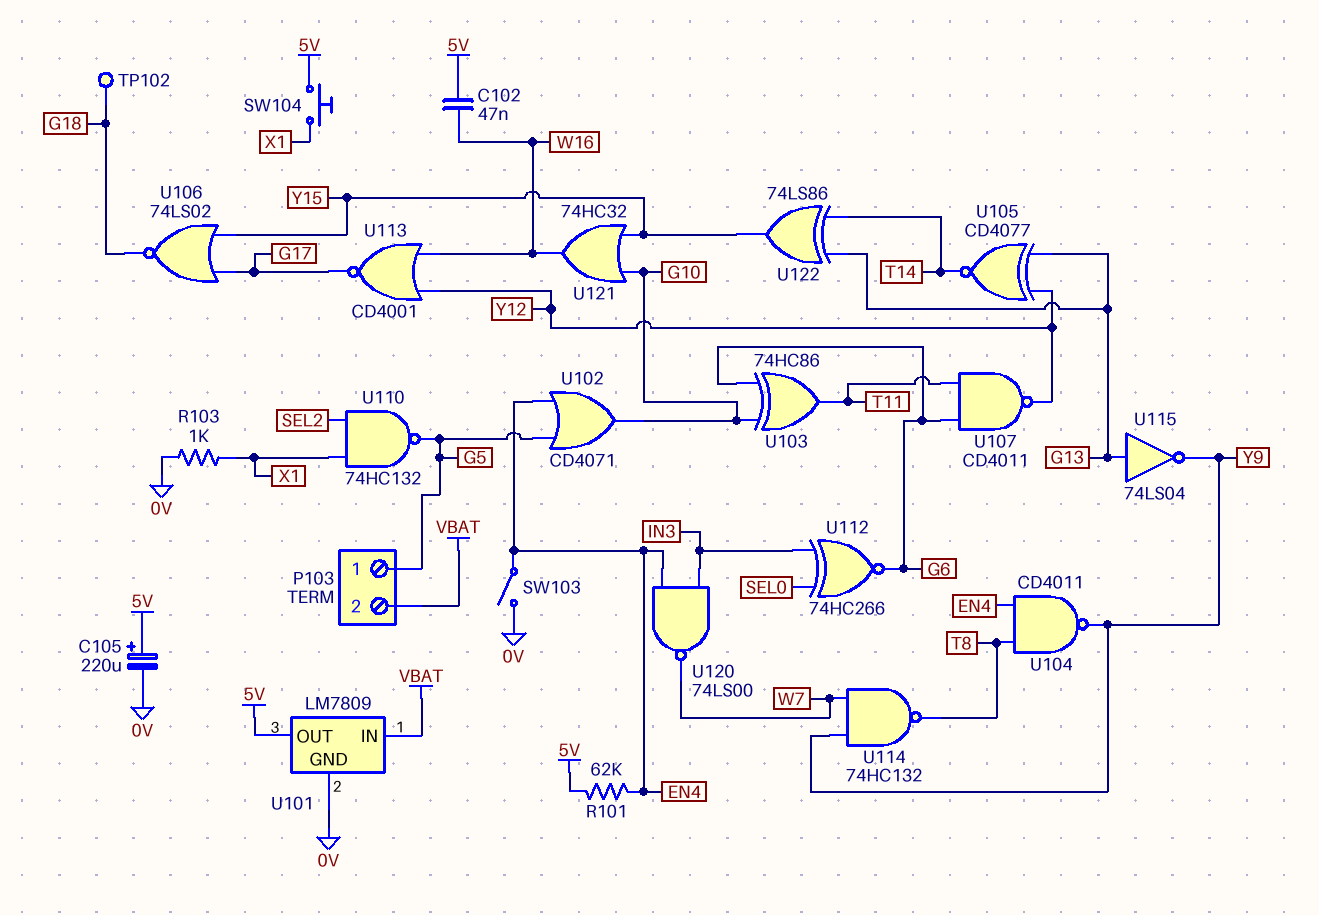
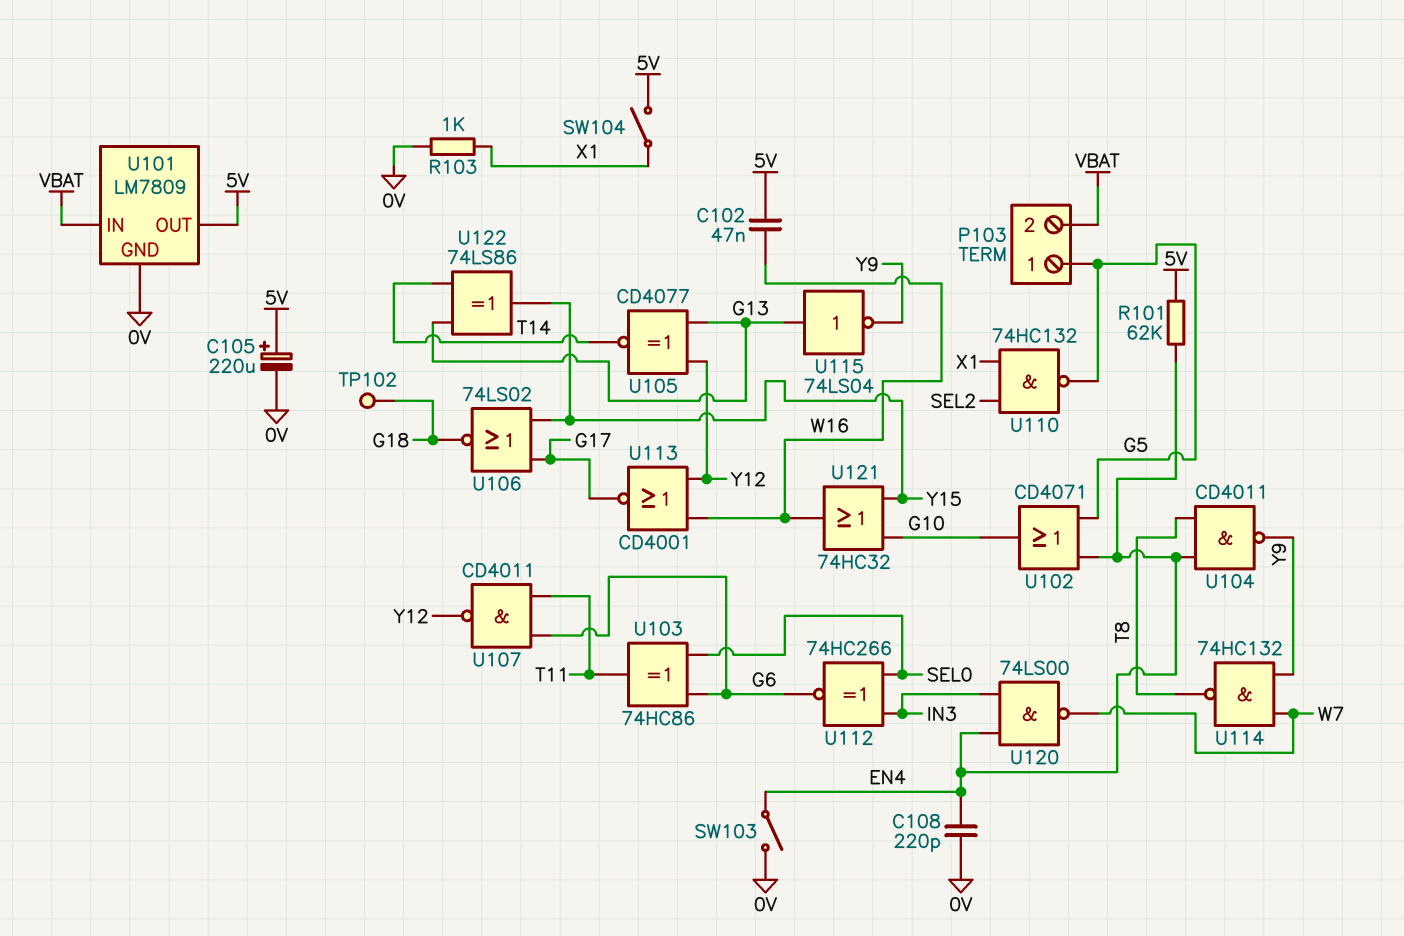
C108: none -> 220pF (0V, EN4)
SW104: button (5V, X1) -> switch (5V, X1)
U103: XOR 74HC86 (in G6, in G10, out T11) -> XOR 74HC86 (in G6, in SEL0, out T11)

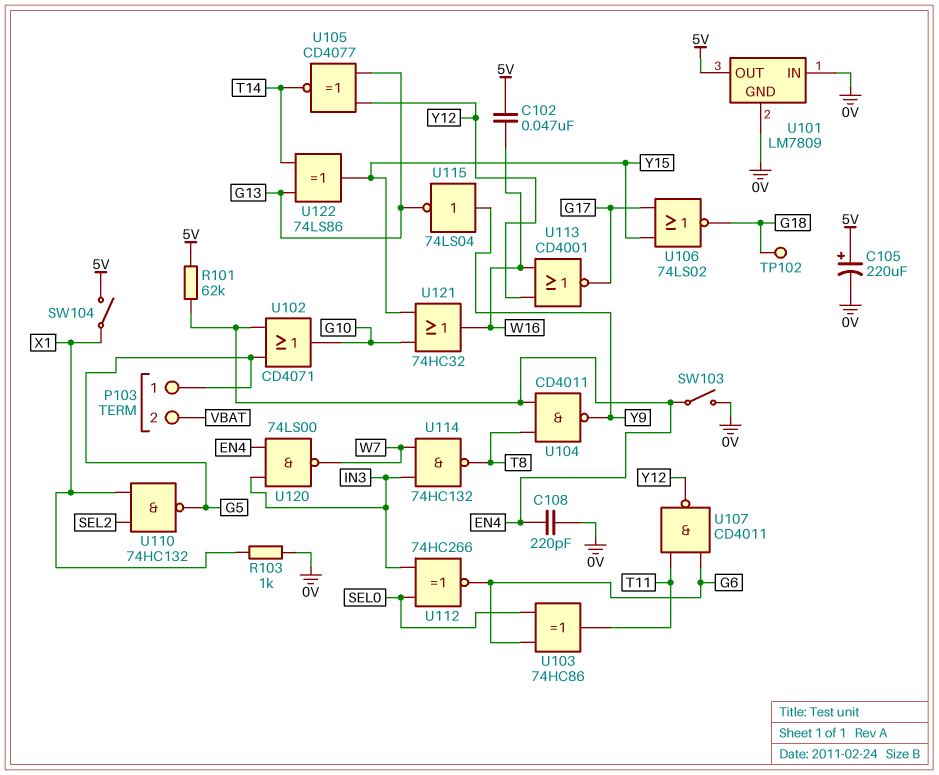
U101 pin IN: VBAT -> 0V
U114: NAND 74HC132 (in W7, in Y9, out T8) -> NAND 74HC132 (in IN3, in W7, out T8)
U115: NOT 74LS04 (in G13, out Y9) -> NOT 74LS04 (in Y9, out G13)

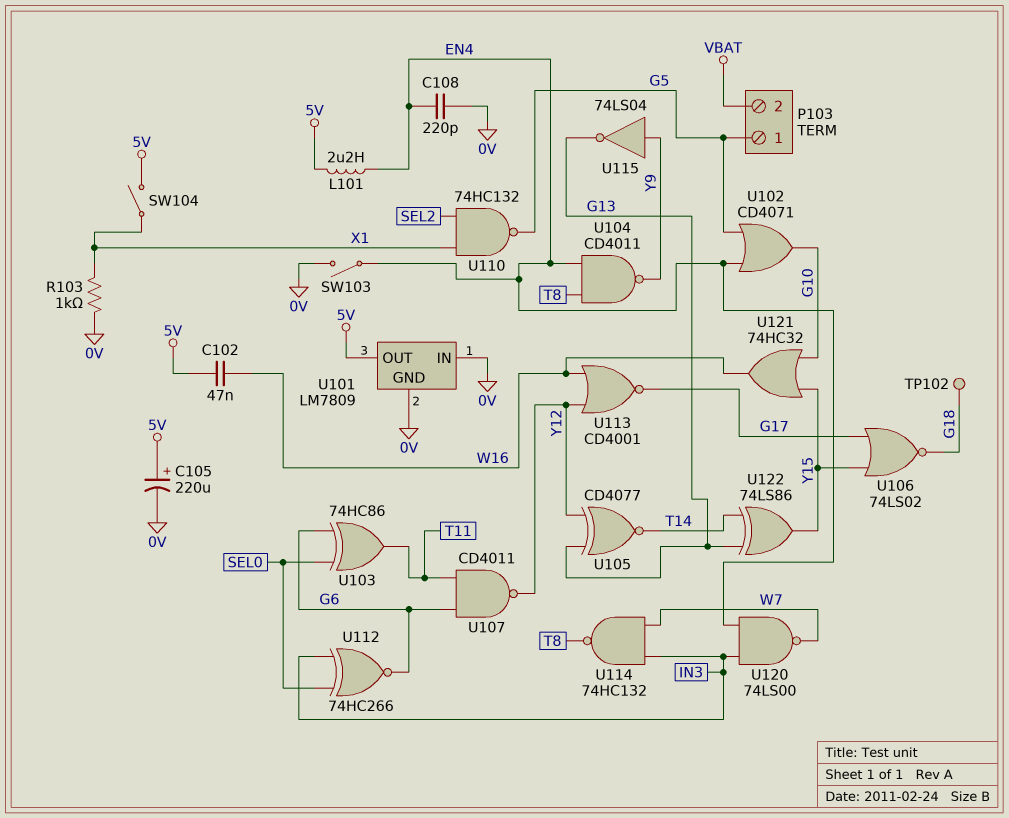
L101: none -> 2.2uH (5V, EN4)
R101: 62k (5V, EN4) -> none

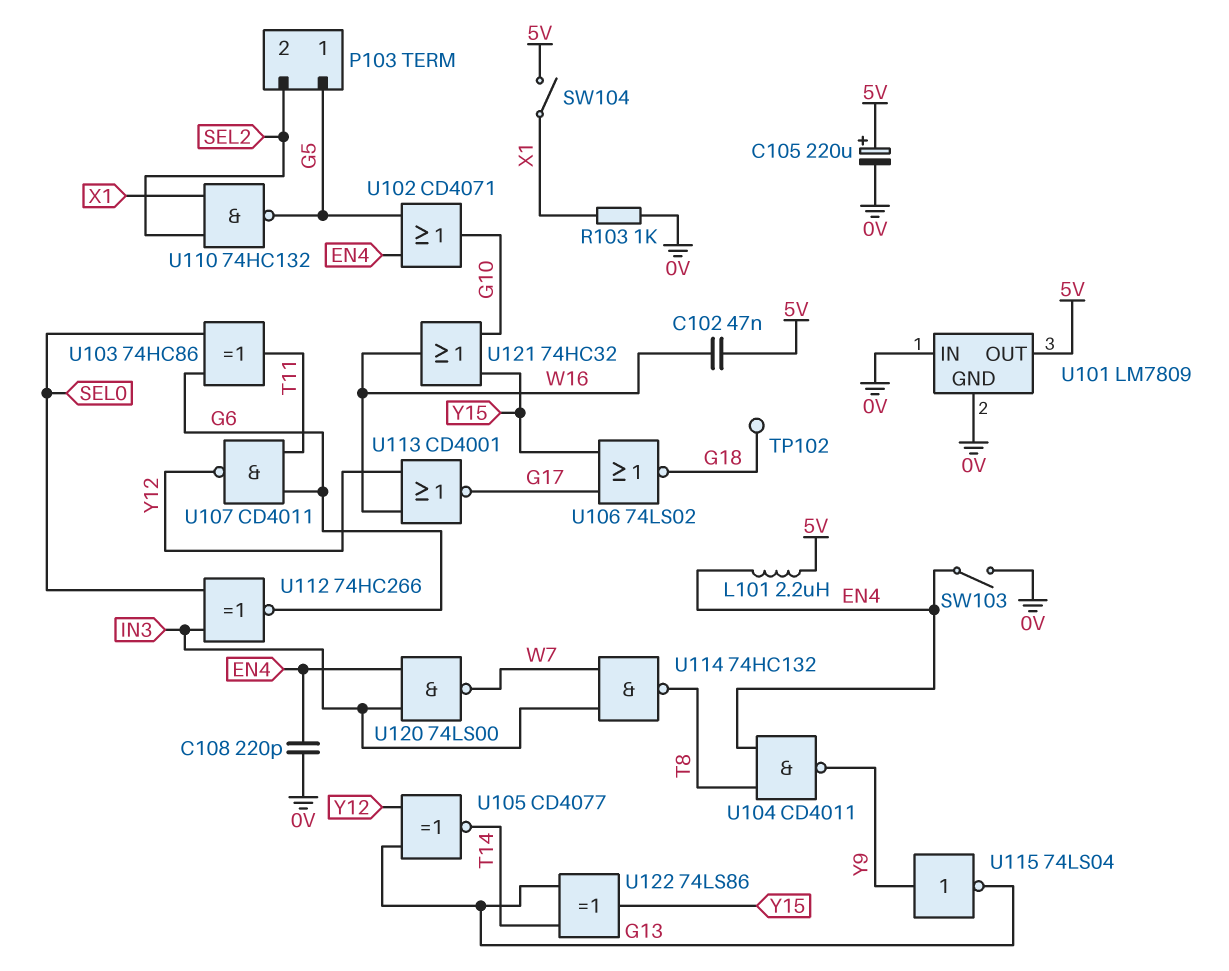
P103 pin 2: VBAT -> SEL2

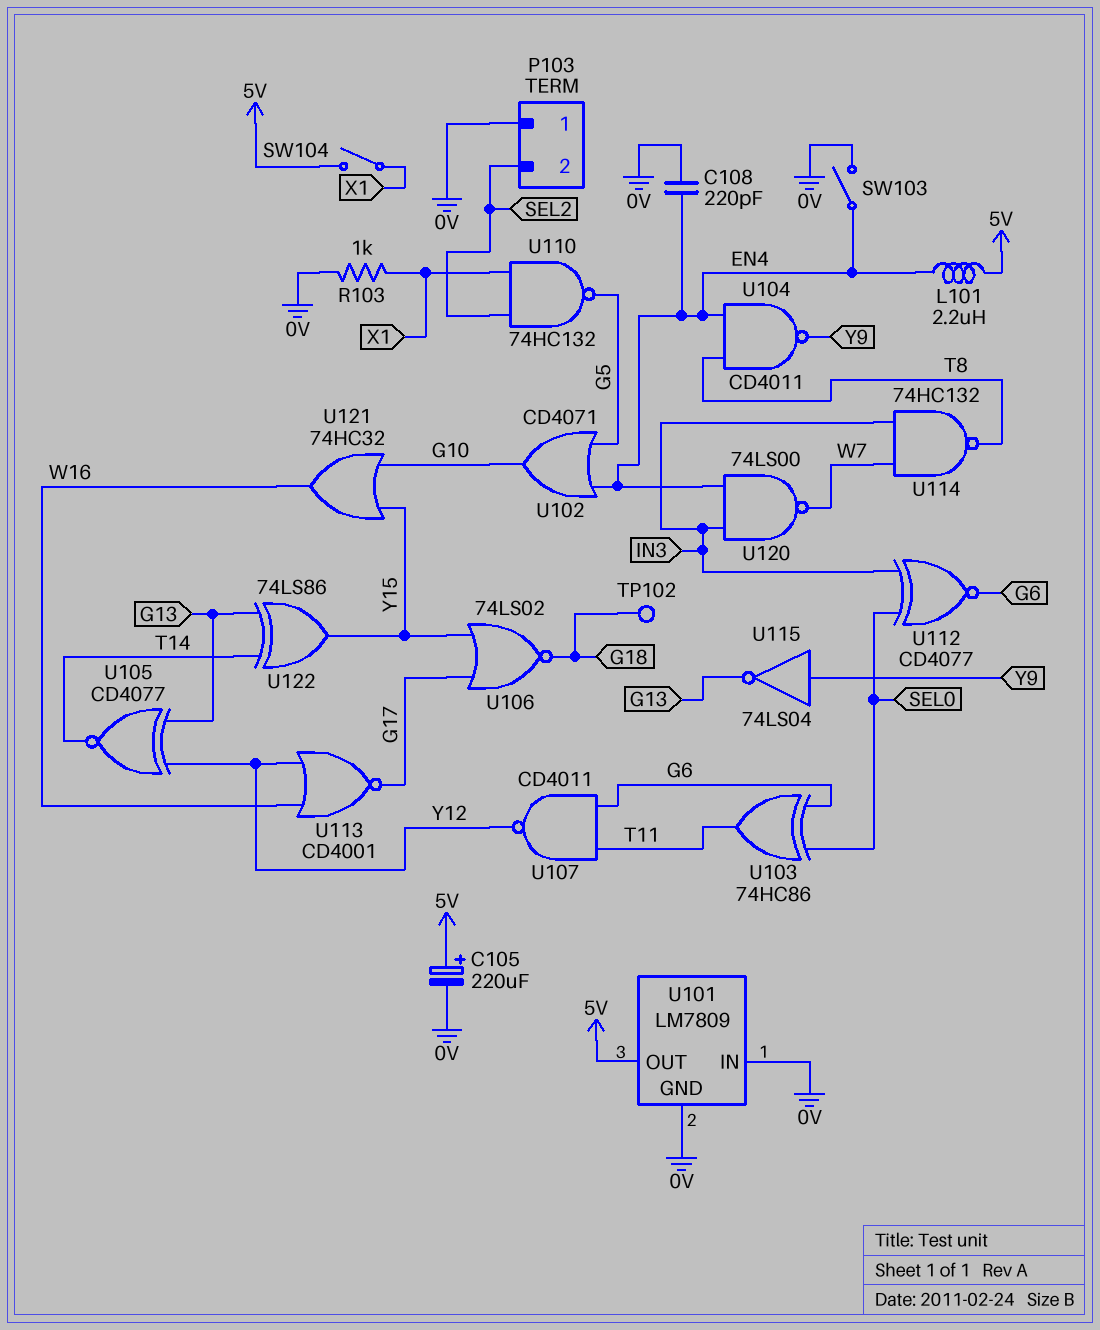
C102: 47nF (5V, W16) -> none
P103 pin 1: G5 -> 0V
U112: XNOR 74HC266 (in IN3, in SEL0, out G6) -> XNOR CD4077 (in IN3, in SEL0, out G6)

